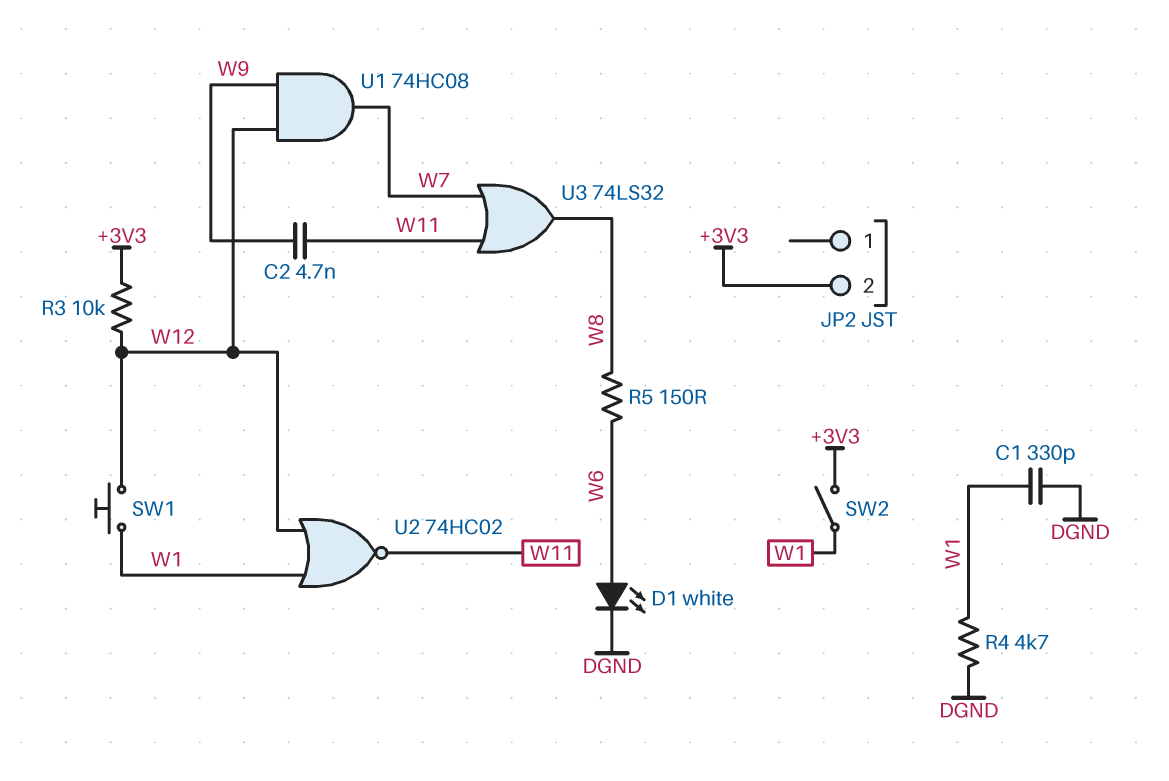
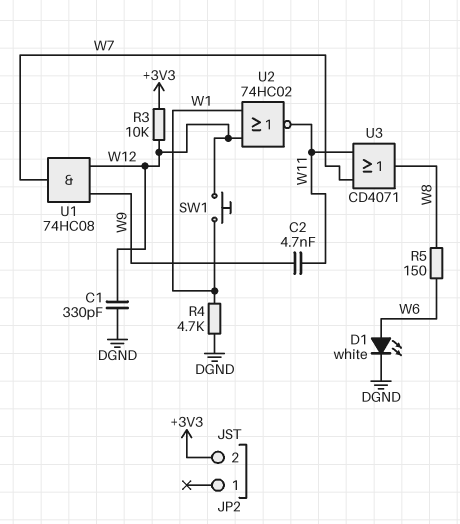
C1: 330pF (DGND, W1) -> 330pF (DGND, W12)
SW2: switch (+3V3, W1) -> none
U3: OR 74LS32 (in W7, in W11, out W8) -> OR CD4071 (in W7, in W11, out W8)

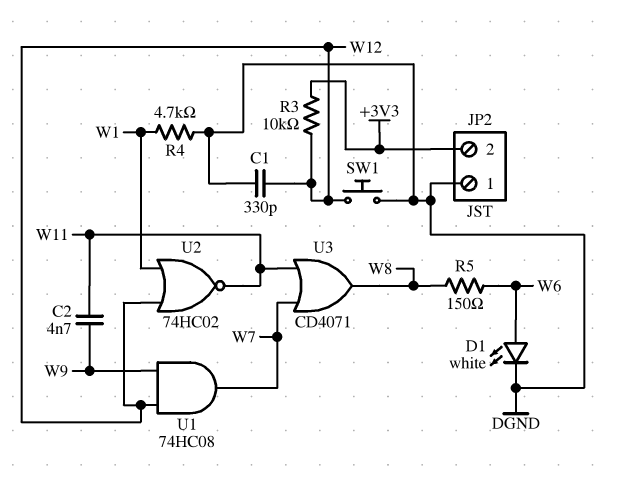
JP2 pin 1: none -> DGND
SW1: button (W1, W12) -> button (DGND, W12)

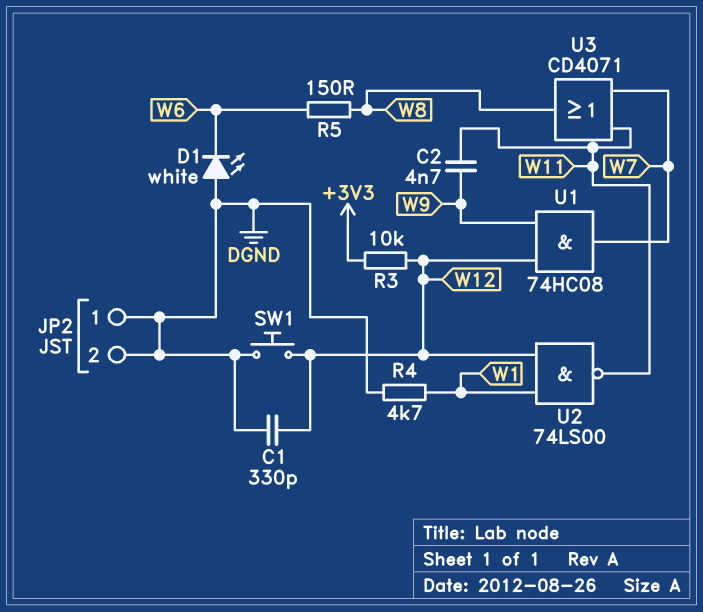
D1: LED white (A W6, K DGND) -> LED white (A DGND, K W6)
JP2 pin 2: +3V3 -> DGND
U2: NOR 74HC02 (in W1, in W12, out W11) -> NAND 74LS00 (in W1, in W12, out W11)

